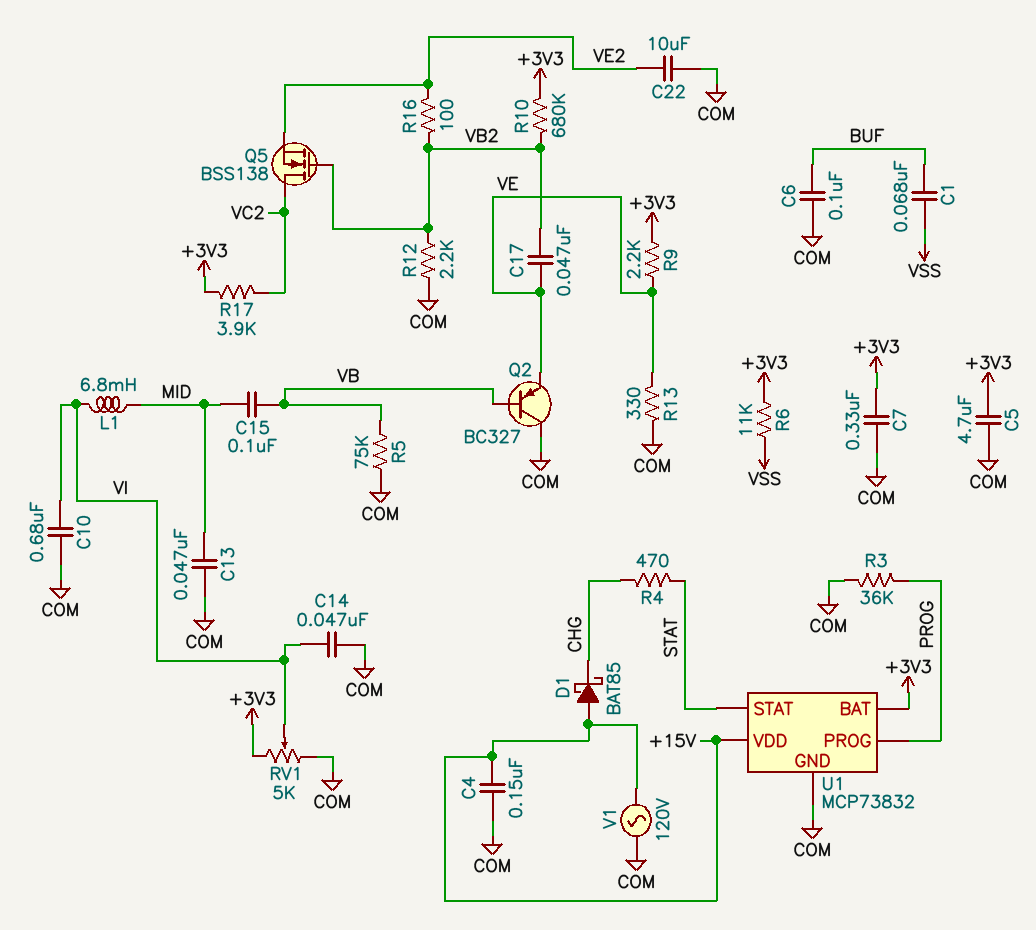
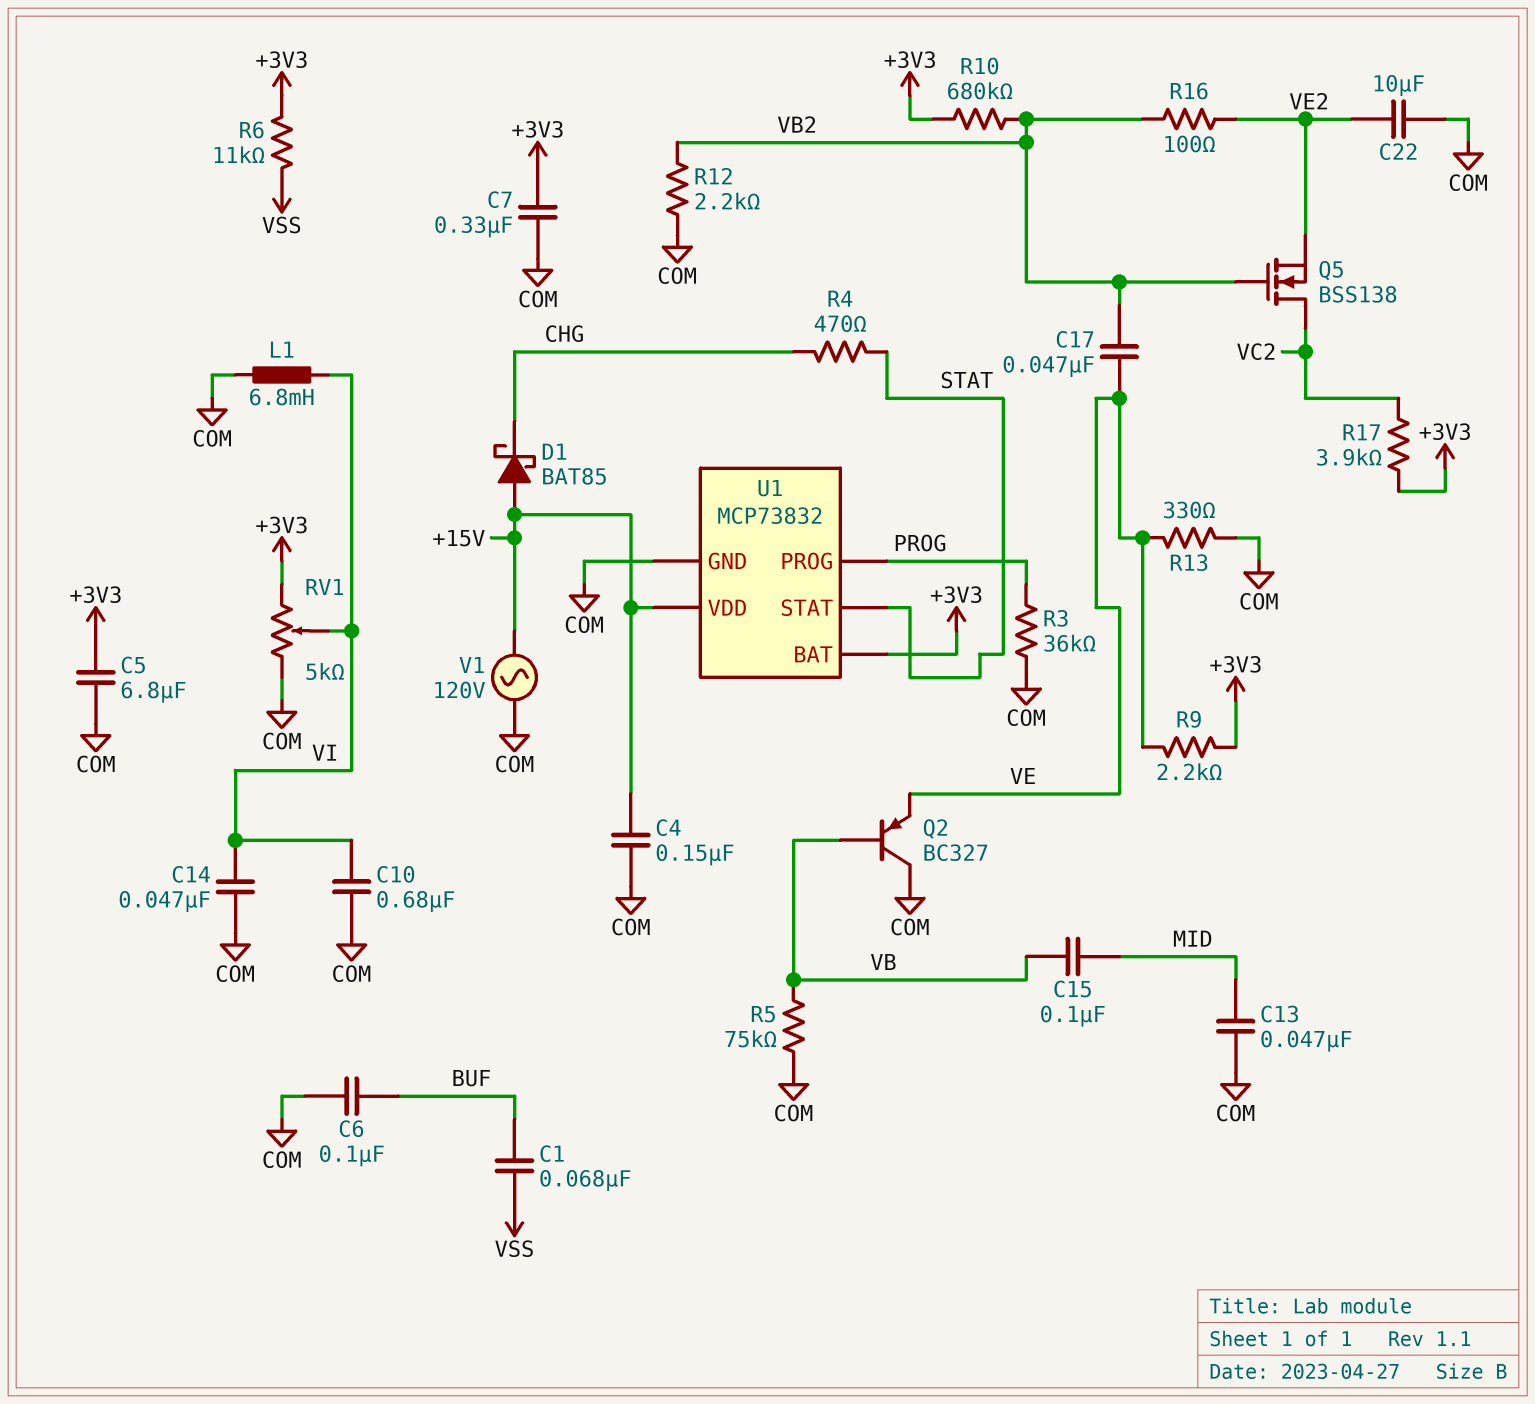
C5: 4.7uF (+3V3, COM) -> 6.8uF (+3V3, COM)
L1: 6.8mH (MID, VI) -> 6.8mH (COM, VI)

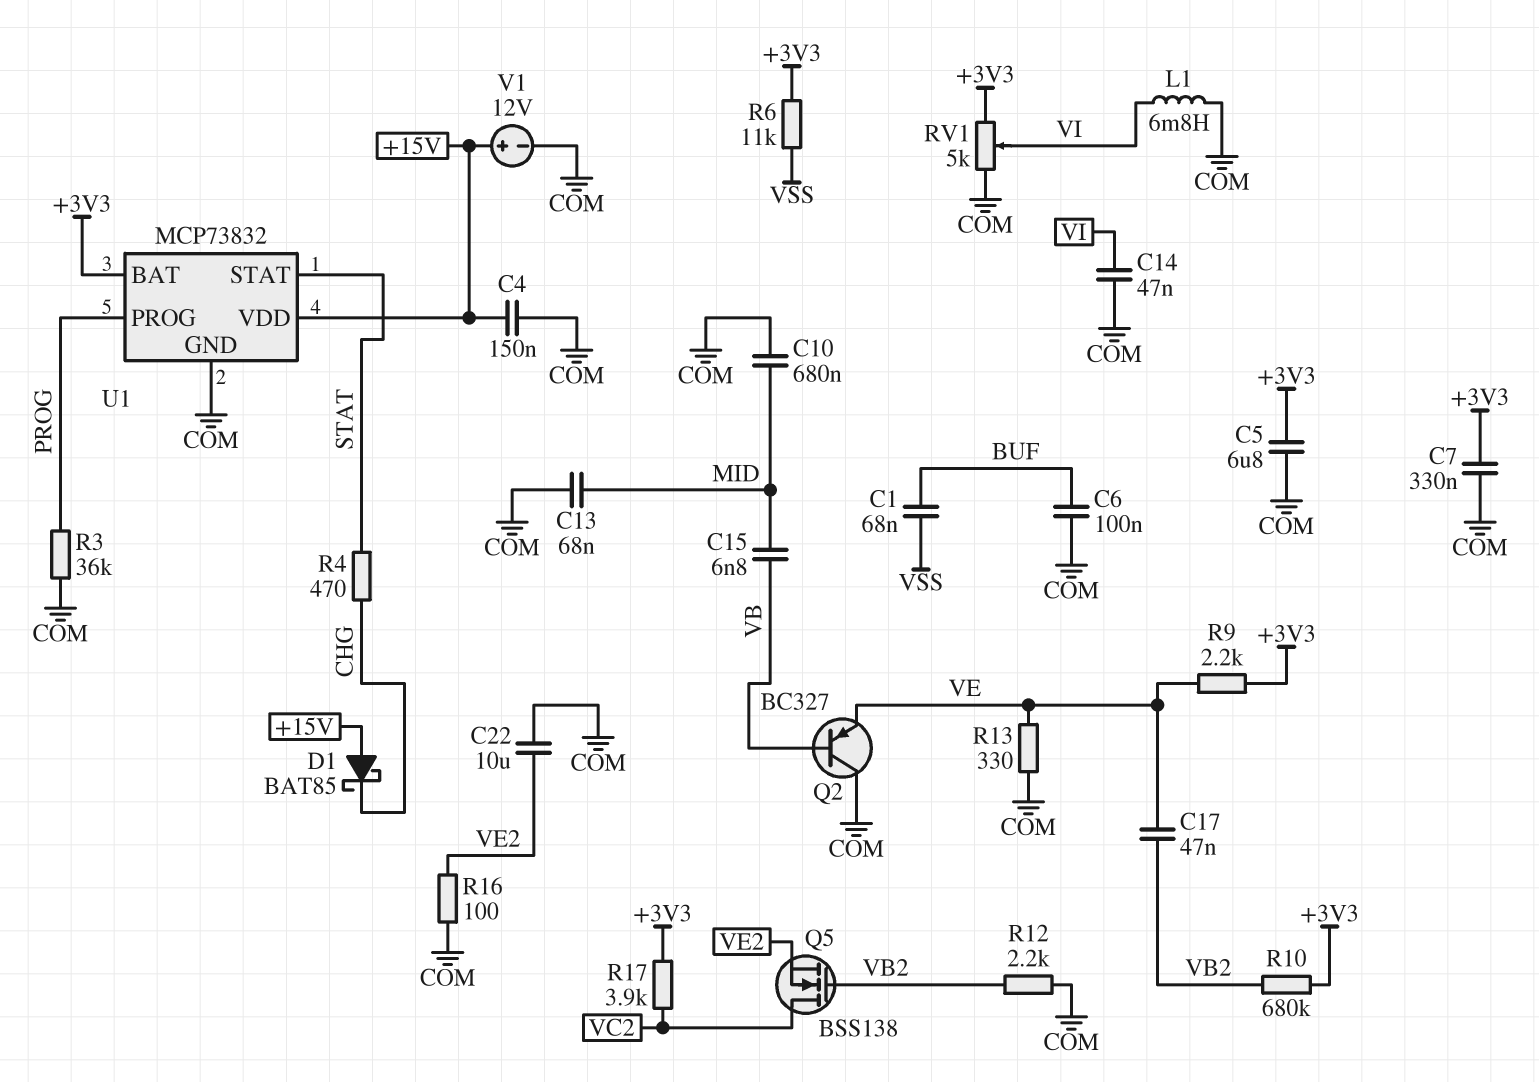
C10: 680nF (COM, VI) -> 680nF (COM, MID)
C13: 47nF (COM, MID) -> 68nF (COM, MID)
C15: 100nF (MID, VB) -> 6.8nF (MID, VB)
R5: 75k (COM, VB) -> none
R16: 100 (VB2, VE2) -> 100 (COM, VE2)
V1: AC 120V (+15V, COM) -> 12V (plus +15V, minus COM)

